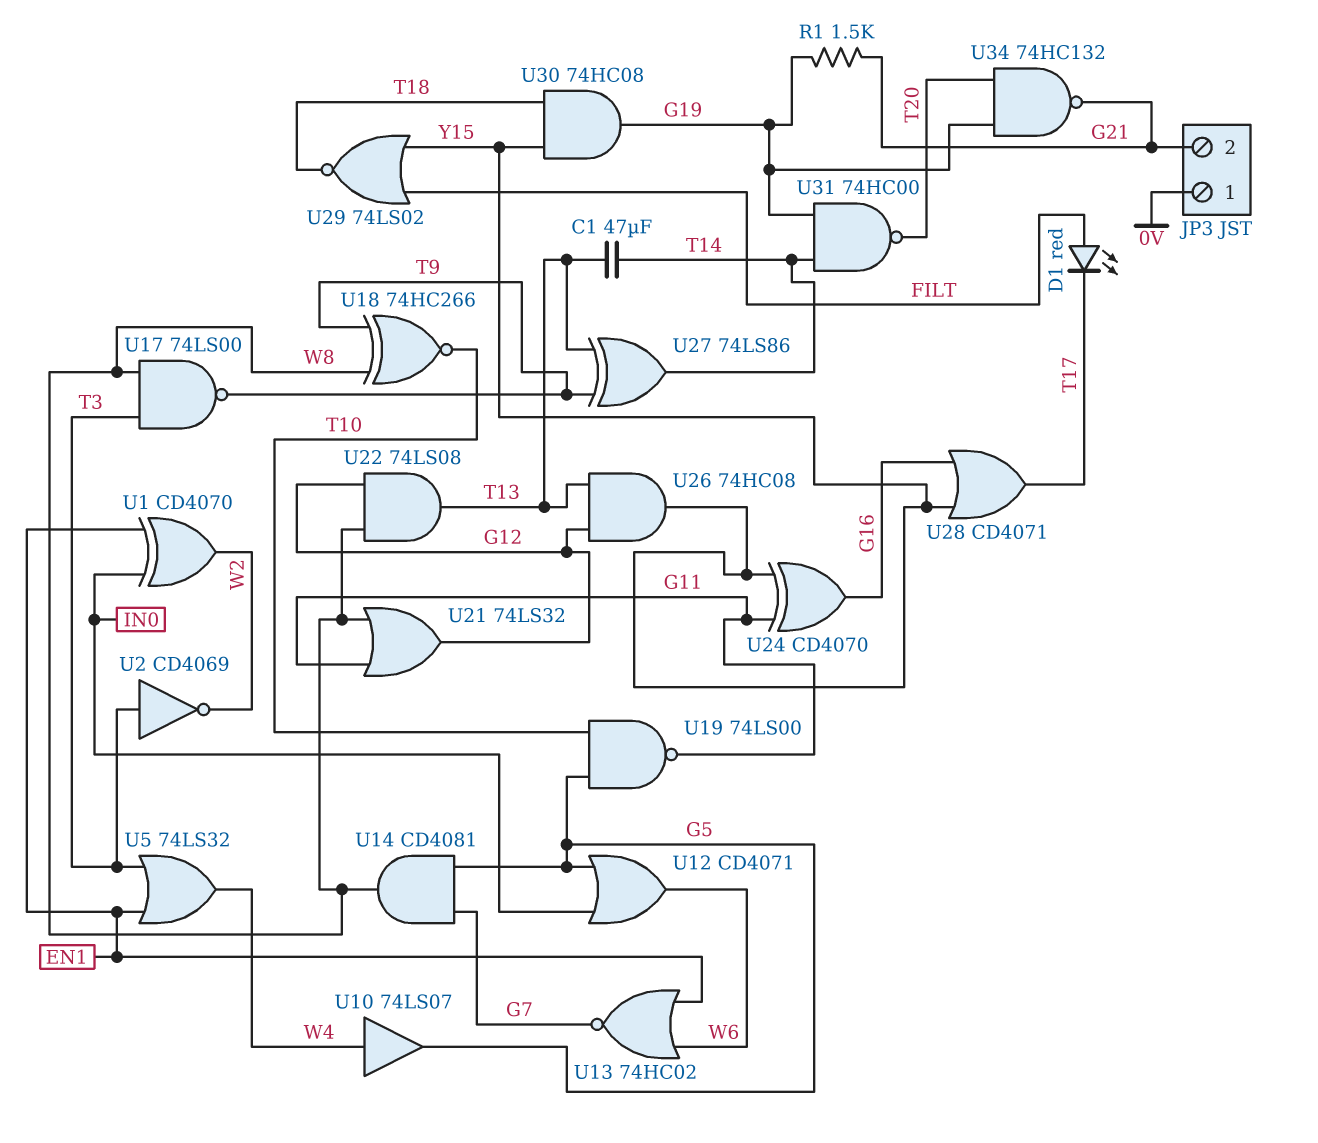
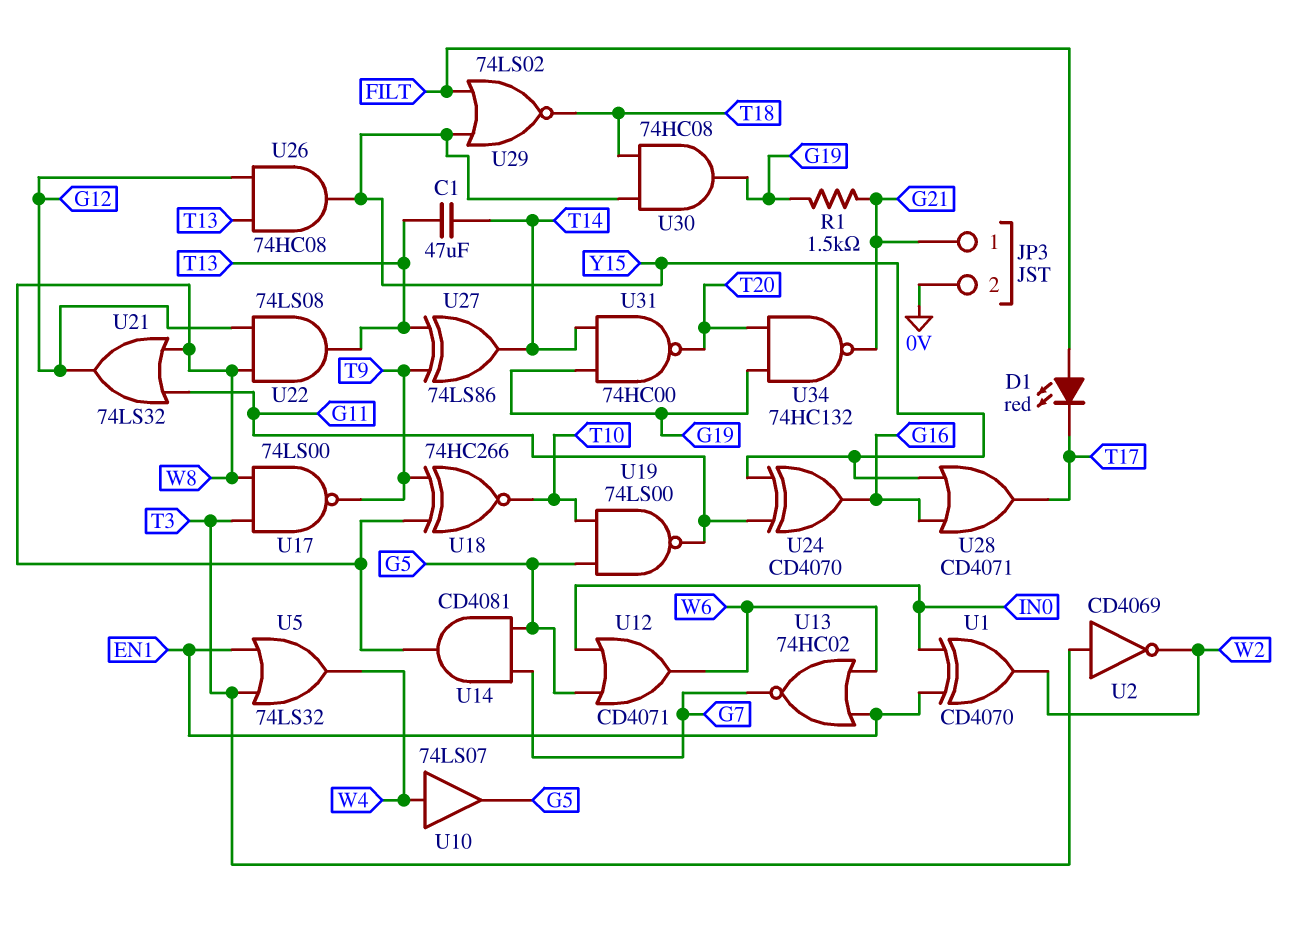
JP3 pin 1: 0V -> G21
JP3 pin 2: G21 -> 0V

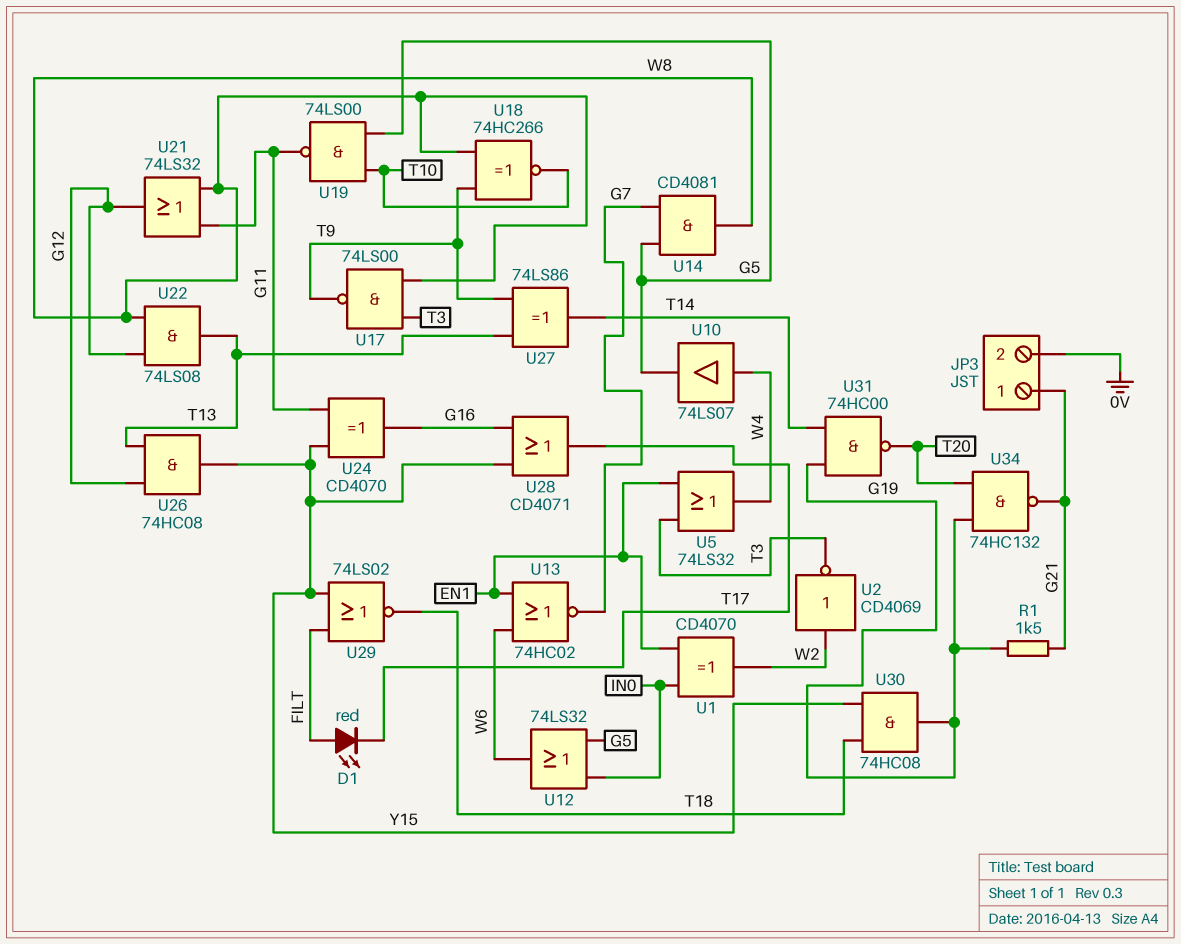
C1: 47uF (T13, T14) -> none
U2: NOT CD4069 (in T3, out W2) -> NOT CD4069 (in W2, out T3)
U12: OR CD4071 (in G5, in IN0, out W6) -> OR 74LS32 (in G5, in IN0, out W6)

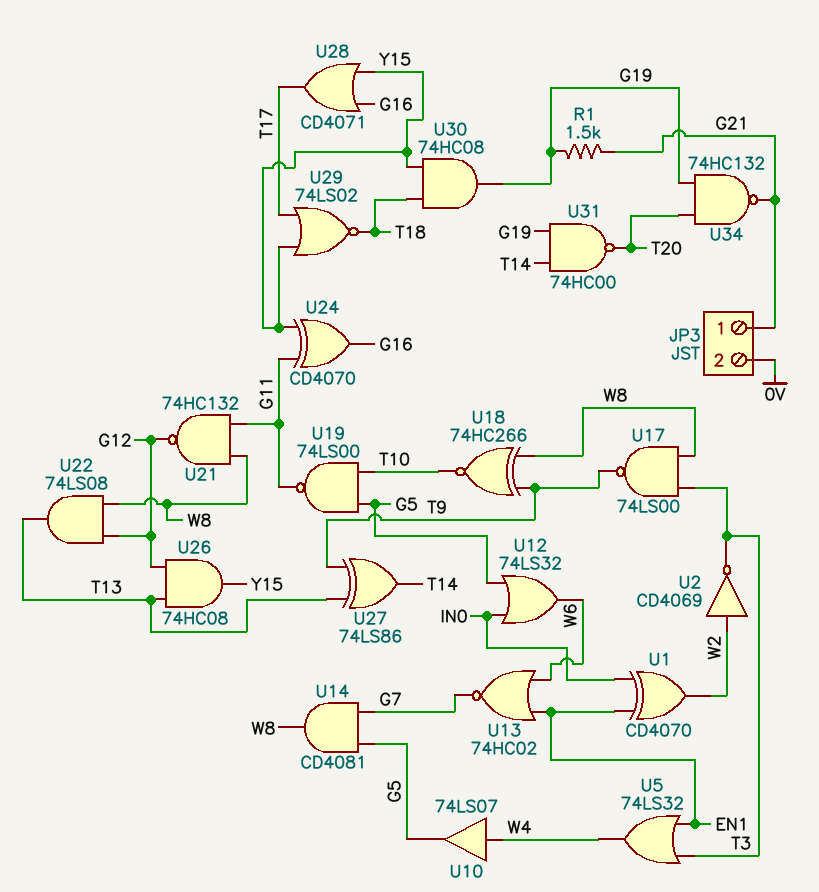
D1: LED red (A FILT, K T17) -> none
U21: OR 74LS32 (in G11, in W8, out G12) -> NAND 74HC132 (in G11, in W8, out G12)
U29: NOR 74LS02 (in FILT, in Y15, out T18) -> NOR 74LS02 (in T17, in Y15, out T18)

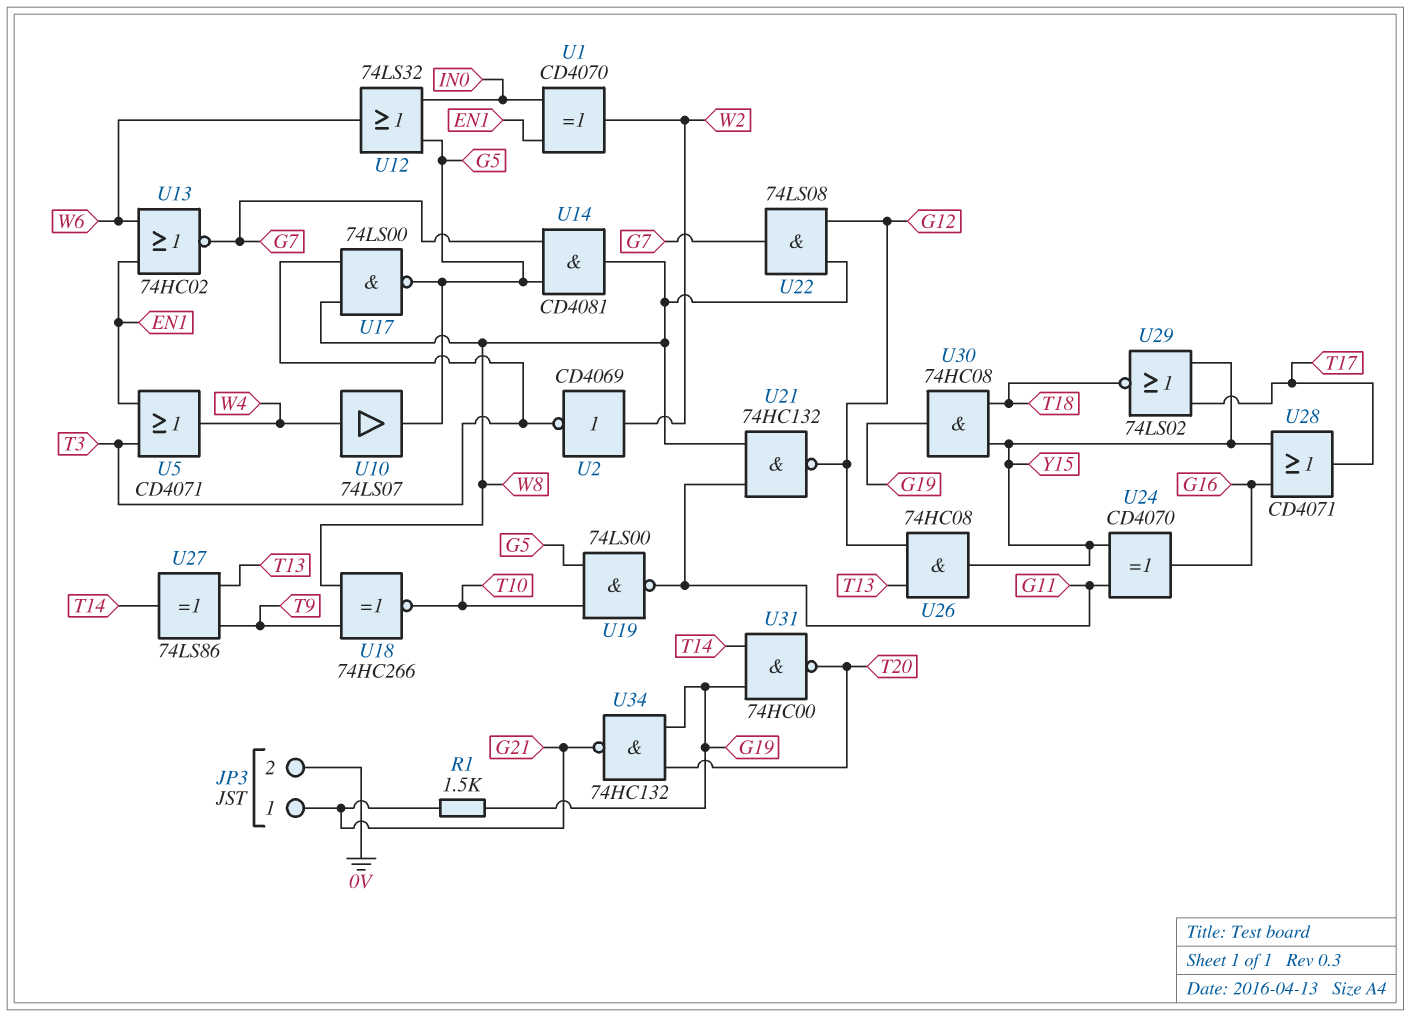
U5: OR 74LS32 (in EN1, in T3, out W4) -> OR CD4071 (in EN1, in T3, out W4)
U17: NAND 74LS00 (in T3, in W8, out T9) -> NAND 74LS00 (in T3, in W8, out G5)
U22: AND 74LS08 (in G12, in W8, out T13) -> AND 74LS08 (in G12, in W8, out G7)

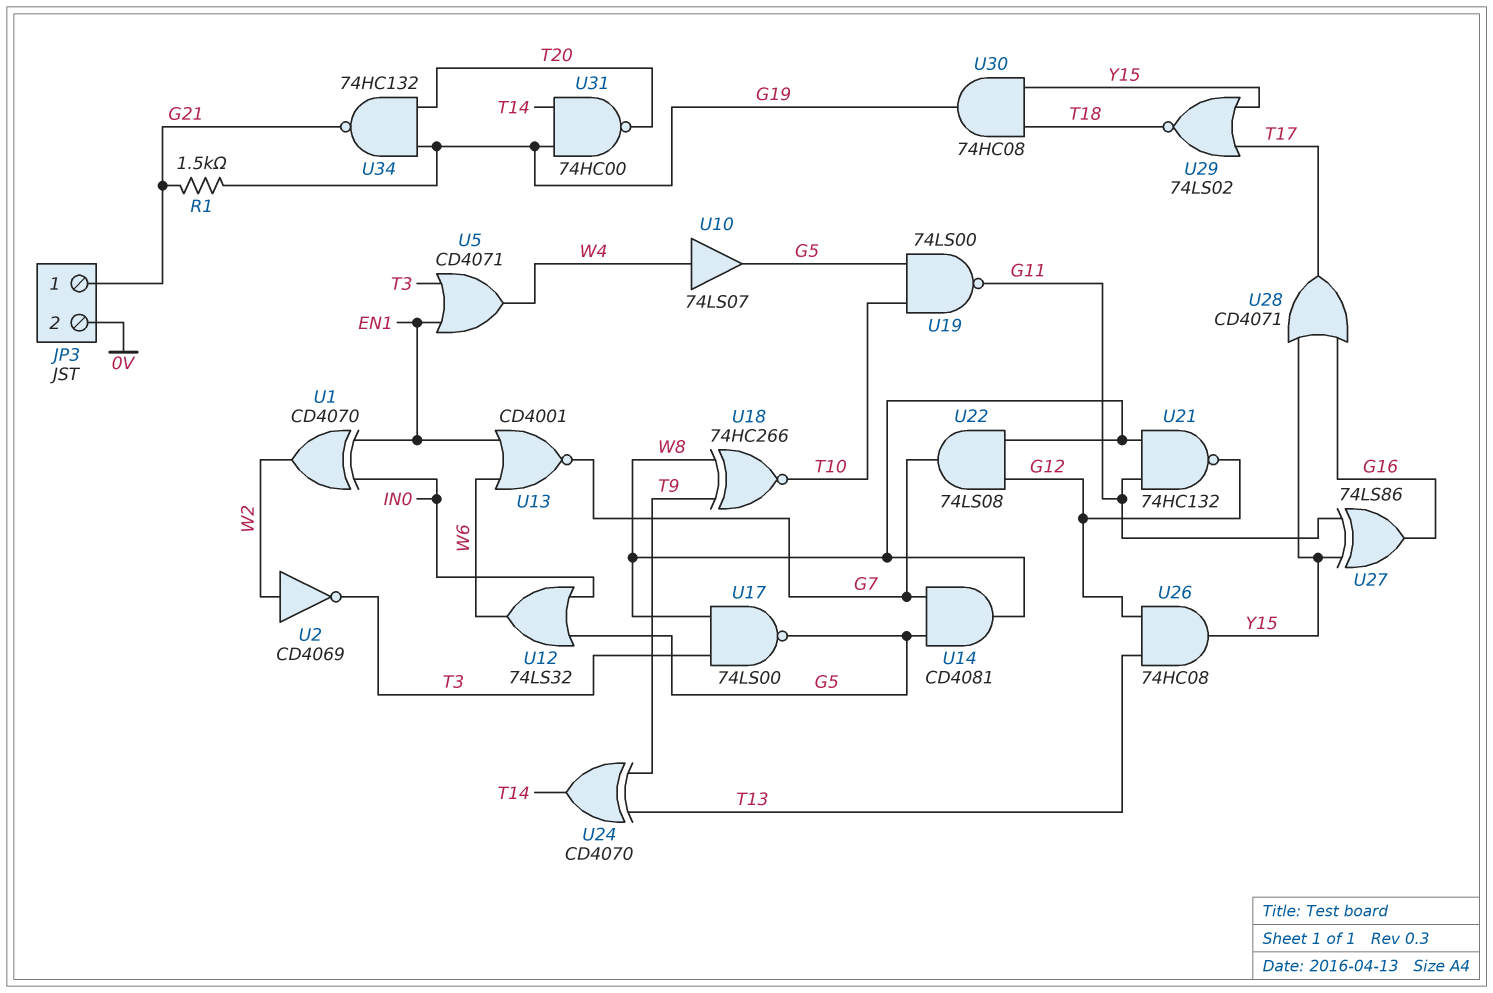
U13: NOR 74HC02 (in EN1, in W6, out G7) -> NOR CD4001 (in EN1, in W6, out G7)
U24: XOR CD4070 (in G11, in Y15, out G16) -> XOR CD4070 (in T9, in T13, out T14)
U27: XOR 74LS86 (in T9, in T13, out T14) -> XOR 74LS86 (in G11, in Y15, out G16)

